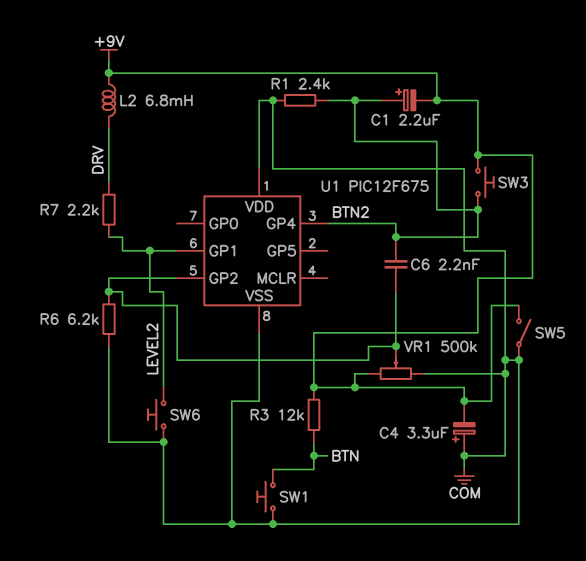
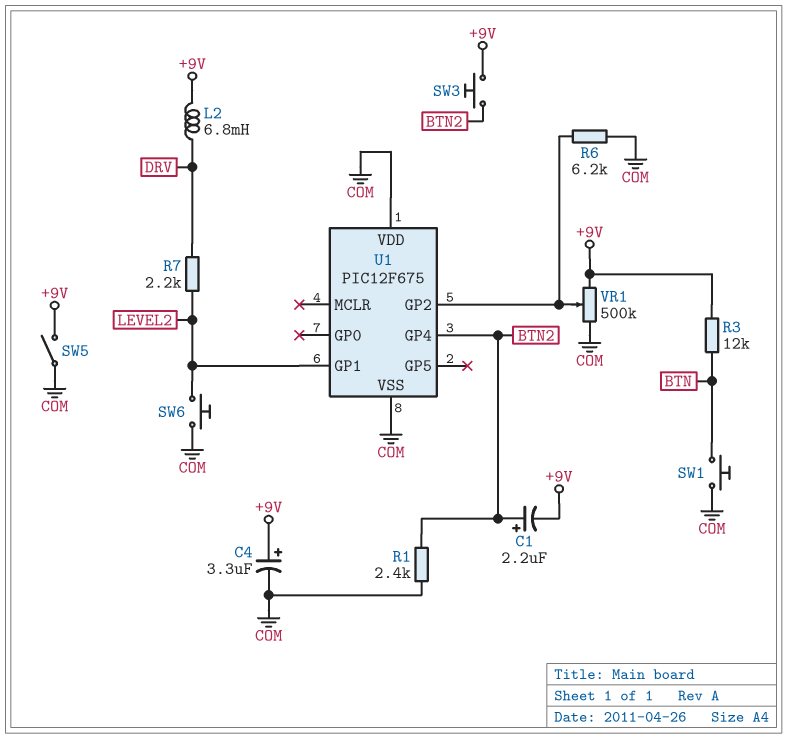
C4: 3.3uF (plus COM, minus +9V) -> 3.3uF (plus +9V, minus COM)
C6: 2.2nF (BTN2, U1/GP2) -> none

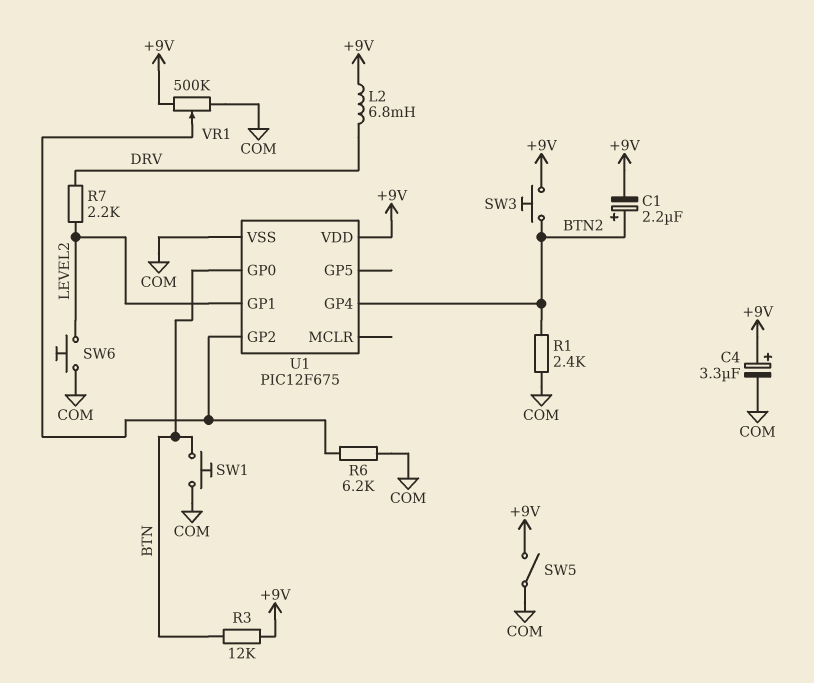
U1 pin GP0: none -> BTN
U1 pin VDD: COM -> +9V

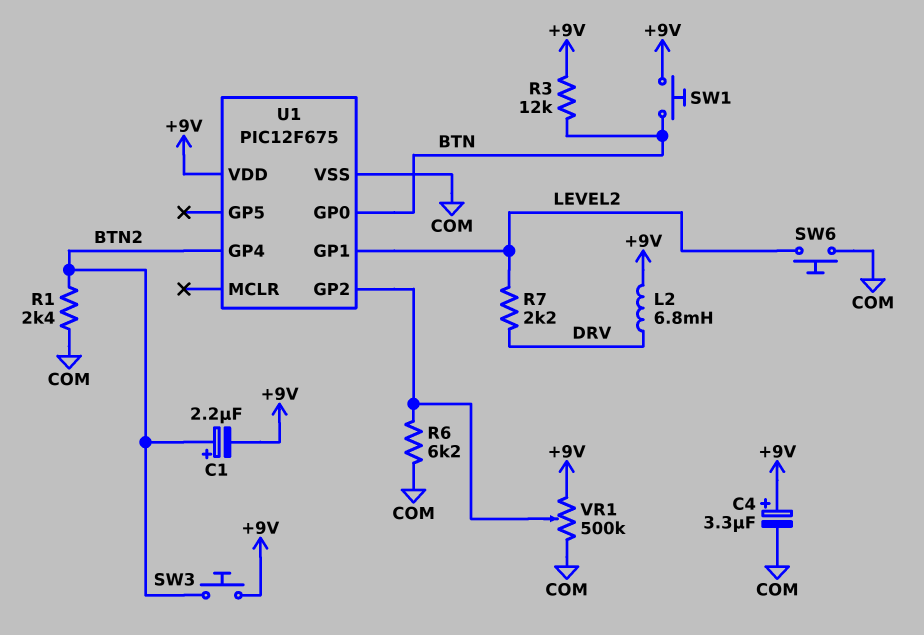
SW1: button (BTN, COM) -> button (+9V, BTN)
SW5: switch (+9V, COM) -> none

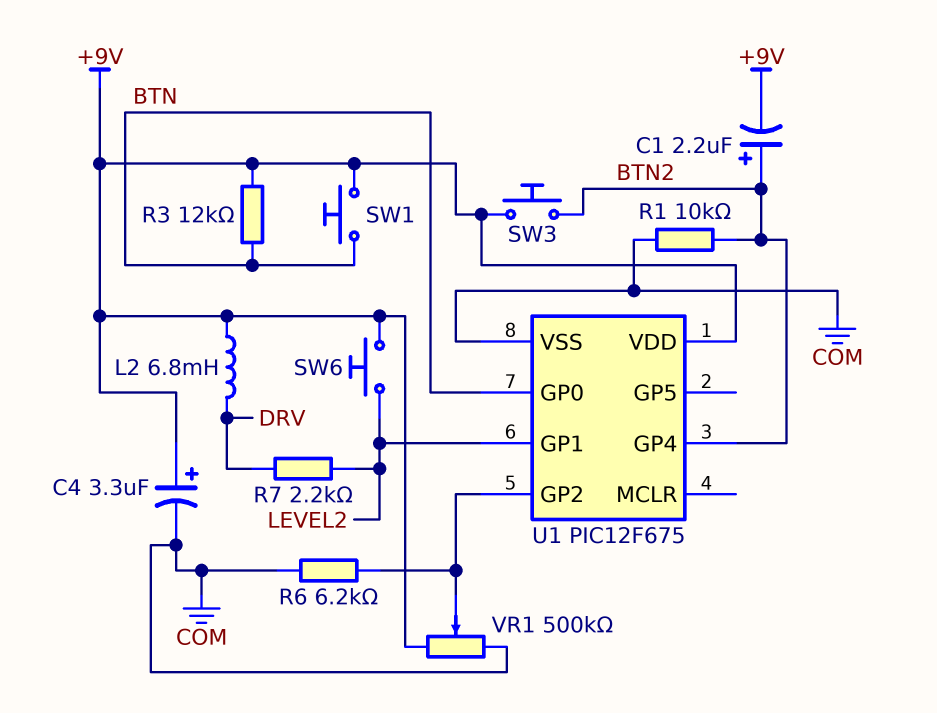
R1: 2.4k (BTN2, COM) -> 10k (BTN2, COM)
SW6: button (COM, LEVEL2) -> button (+9V, LEVEL2)

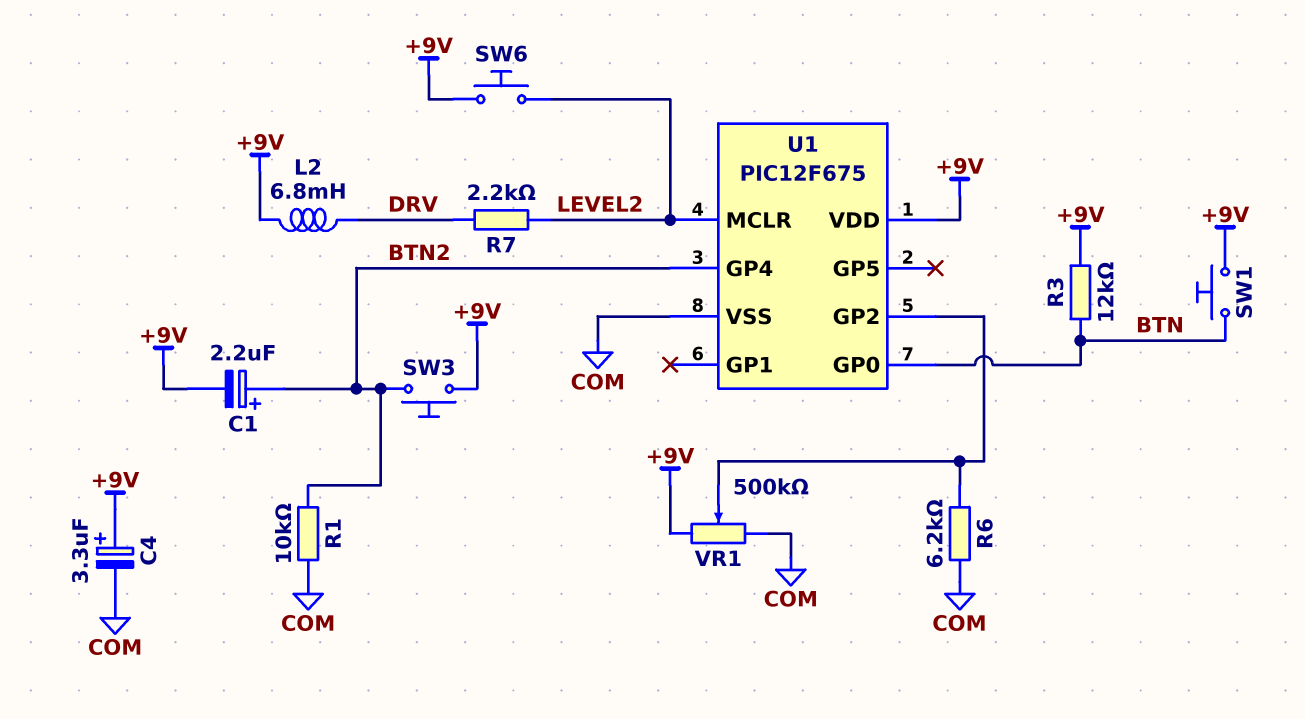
U1 pin GP1: LEVEL2 -> none
U1 pin MCLR: none -> LEVEL2

